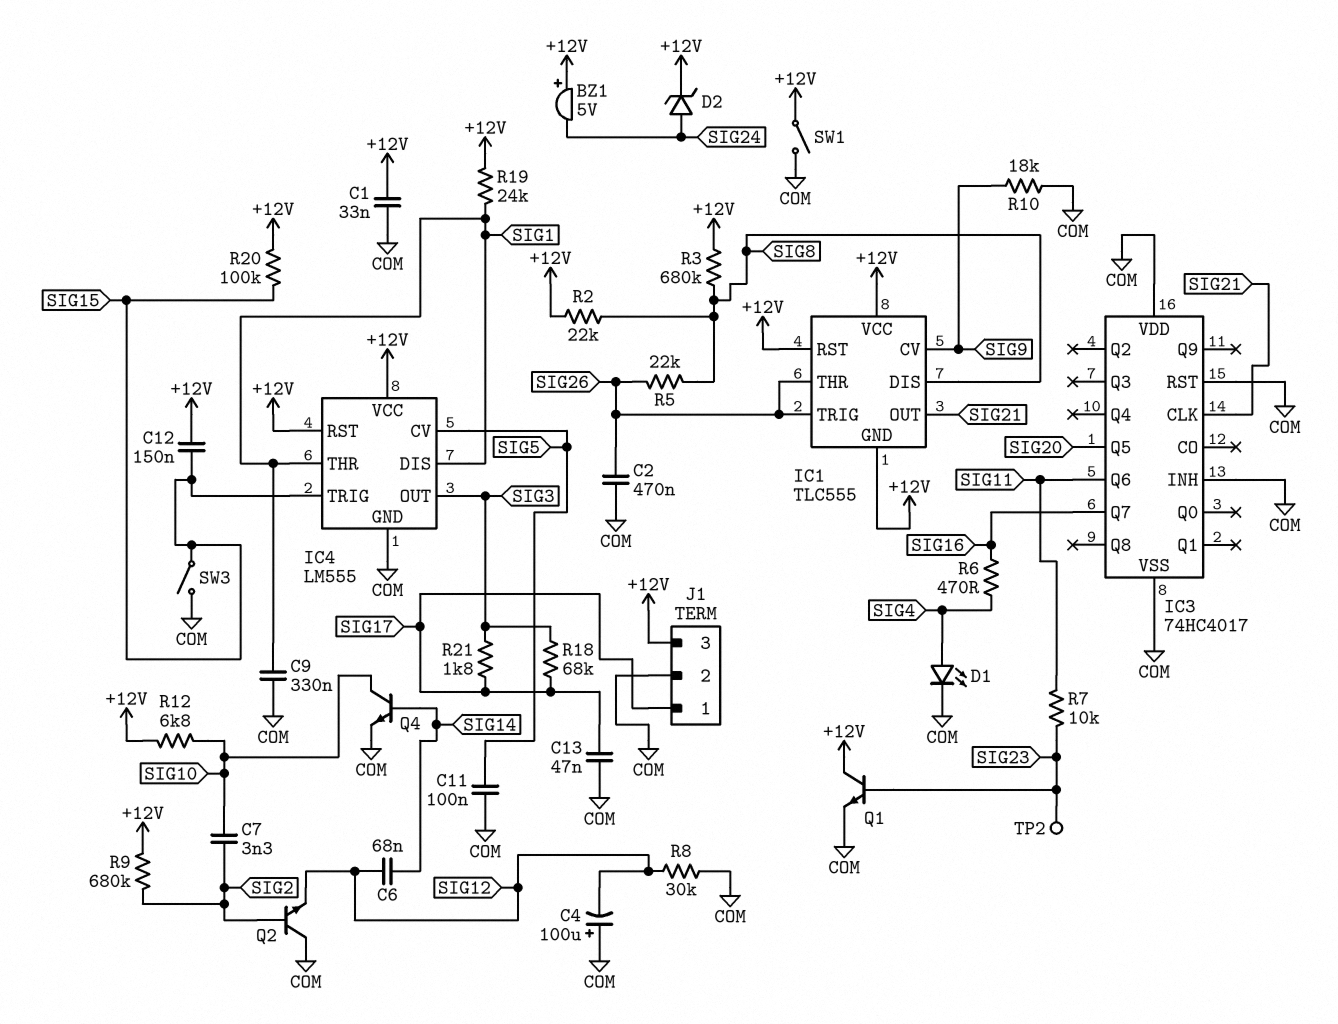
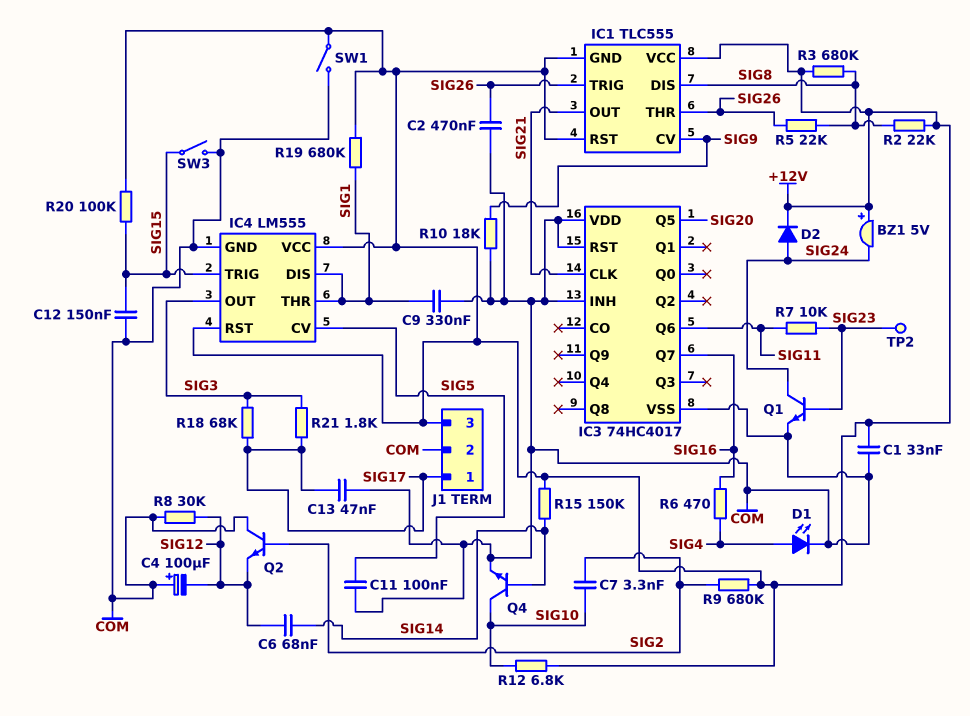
C12: 150nF (+12V, SIG15) -> 150nF (COM, SIG15)
D2: zener (A SIG24, K +12V) -> diode (A SIG24, K +12V)
Q1: NPN (B SIG23, C +12V, E COM) -> NPN (B SIG23, C SIG24, E COM)
R15: none -> 150k (+12V, SIG14)
R19: 24k (+12V, SIG1) -> 680k (+12V, SIG1)

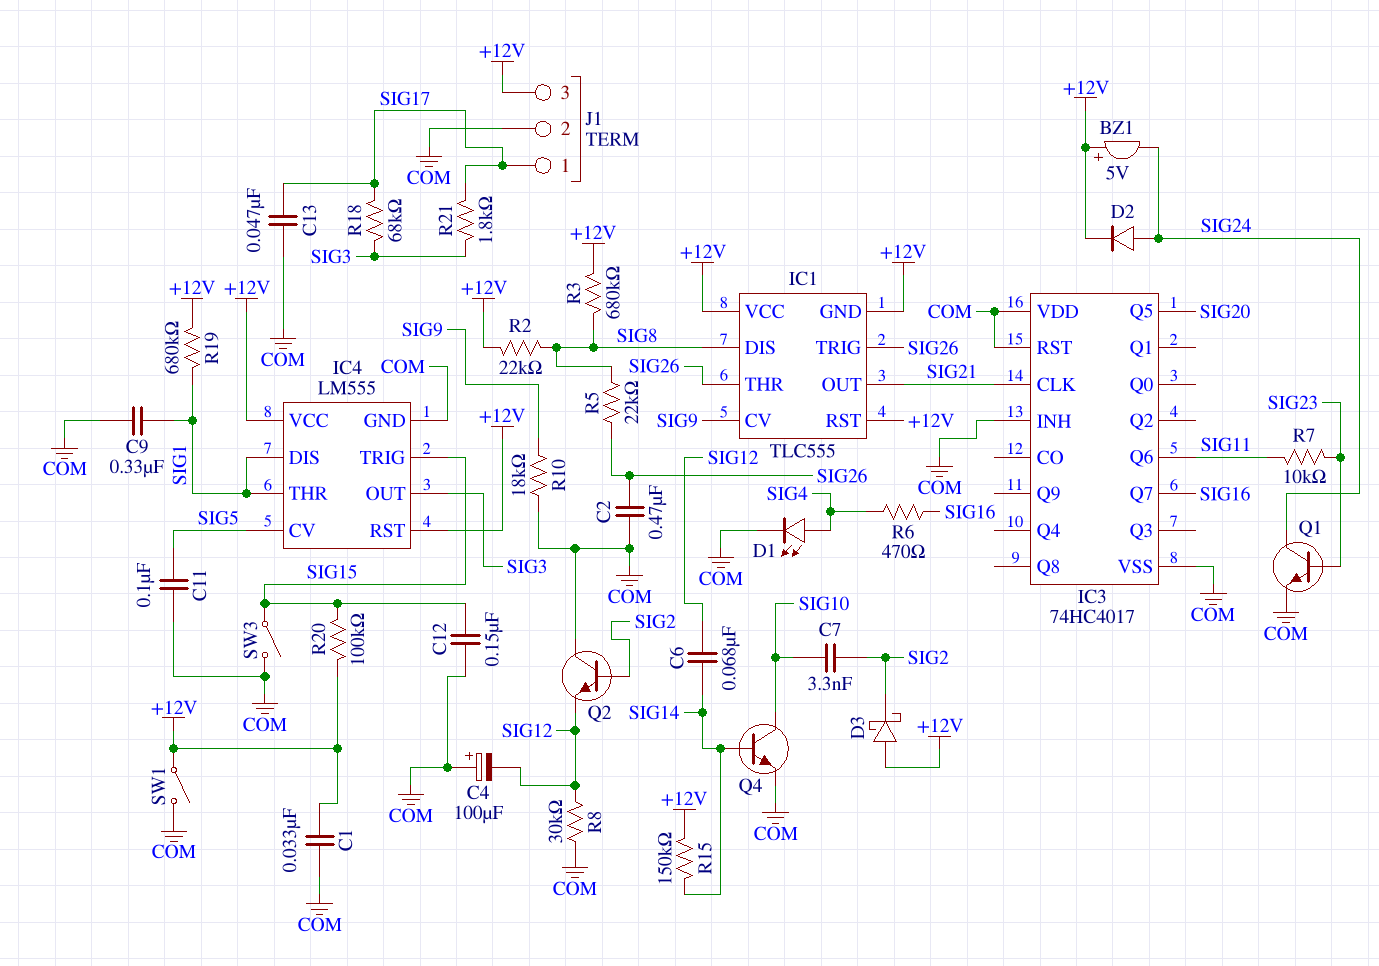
D3: none -> schottky (A +12V, K SIG2)
R9: 680k (+12V, SIG2) -> none
R12: 6.8k (+12V, SIG10) -> none
TP2: test point (SIG23) -> none

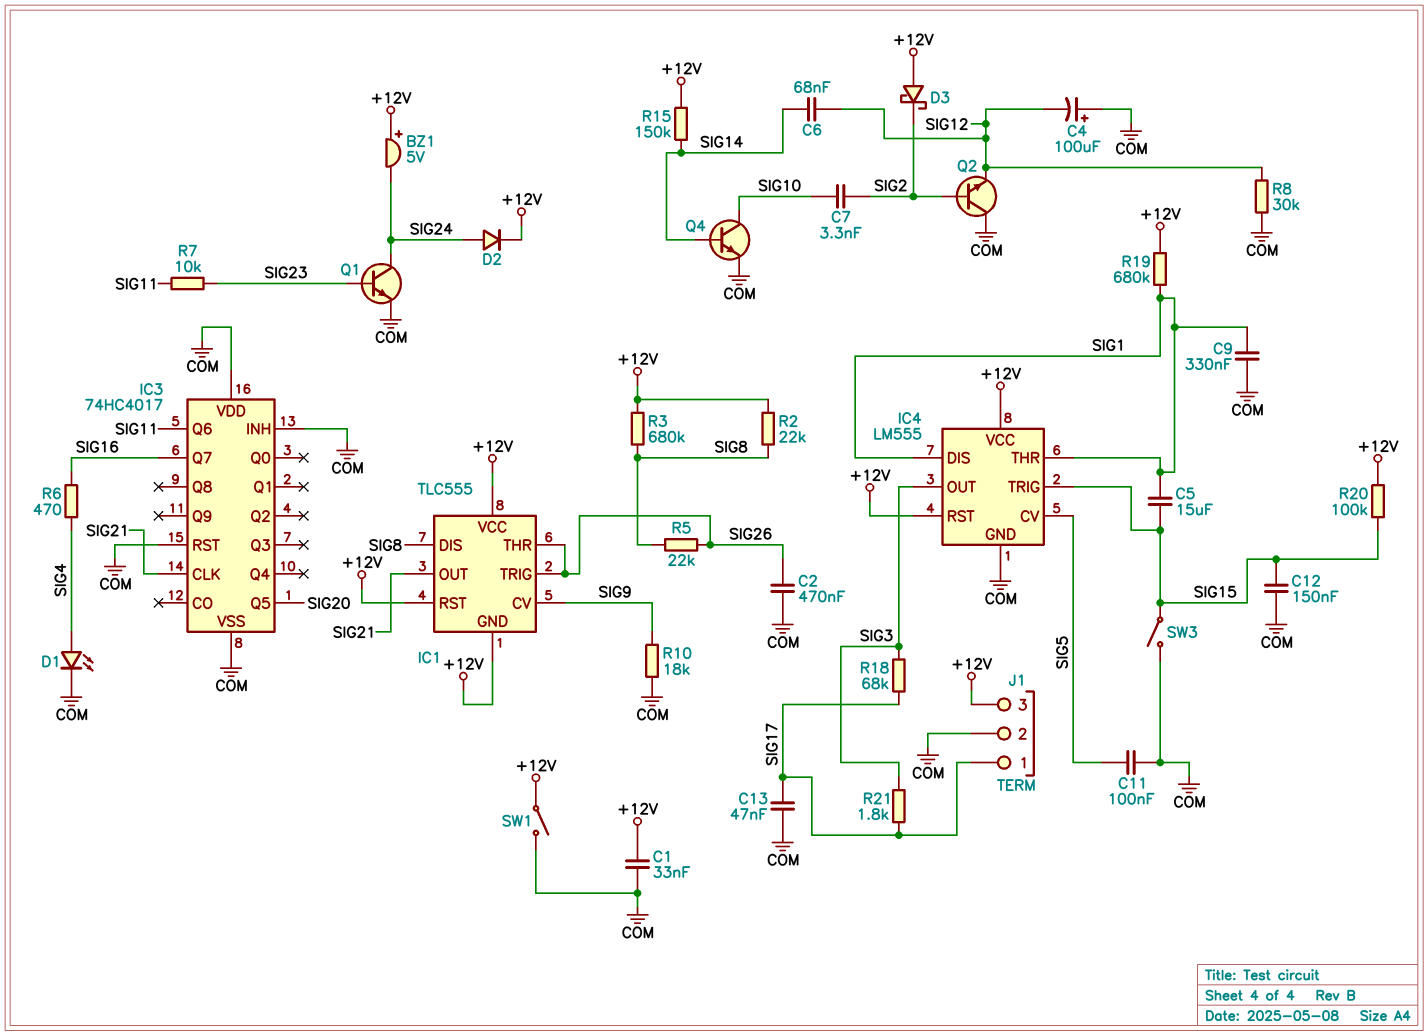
C5: none -> 15uF (SIG1, SIG15)

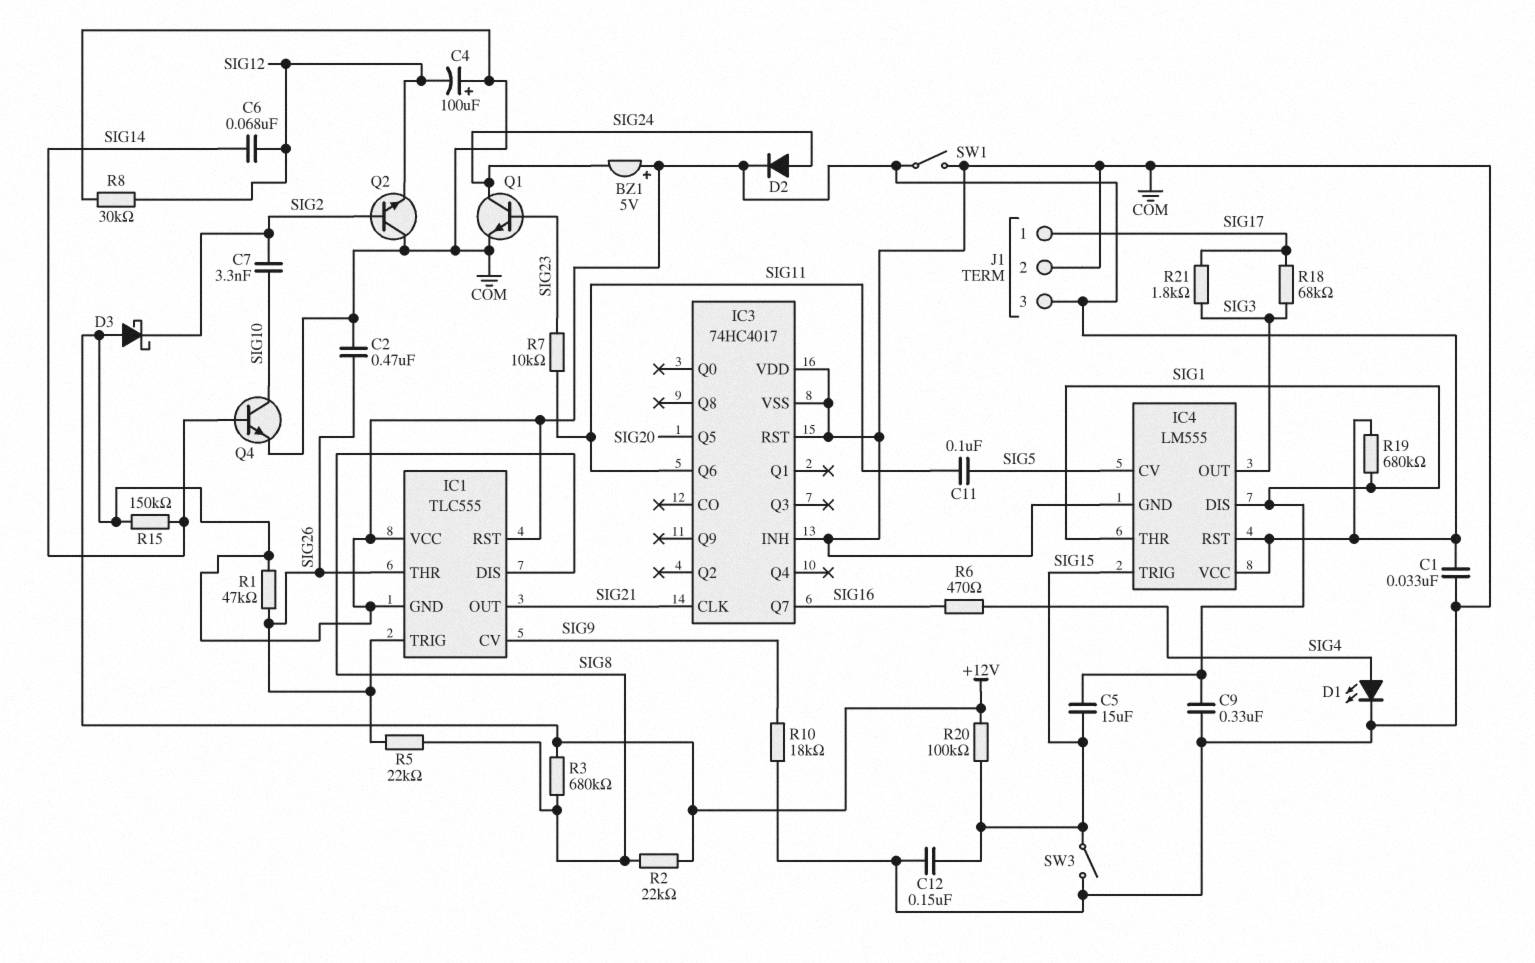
C11: 100nF (COM, SIG5) -> 100nF (SIG5, SIG11)
C13: 47nF (COM, SIG17) -> none
R1: none -> 47k (+12V, SIG26)

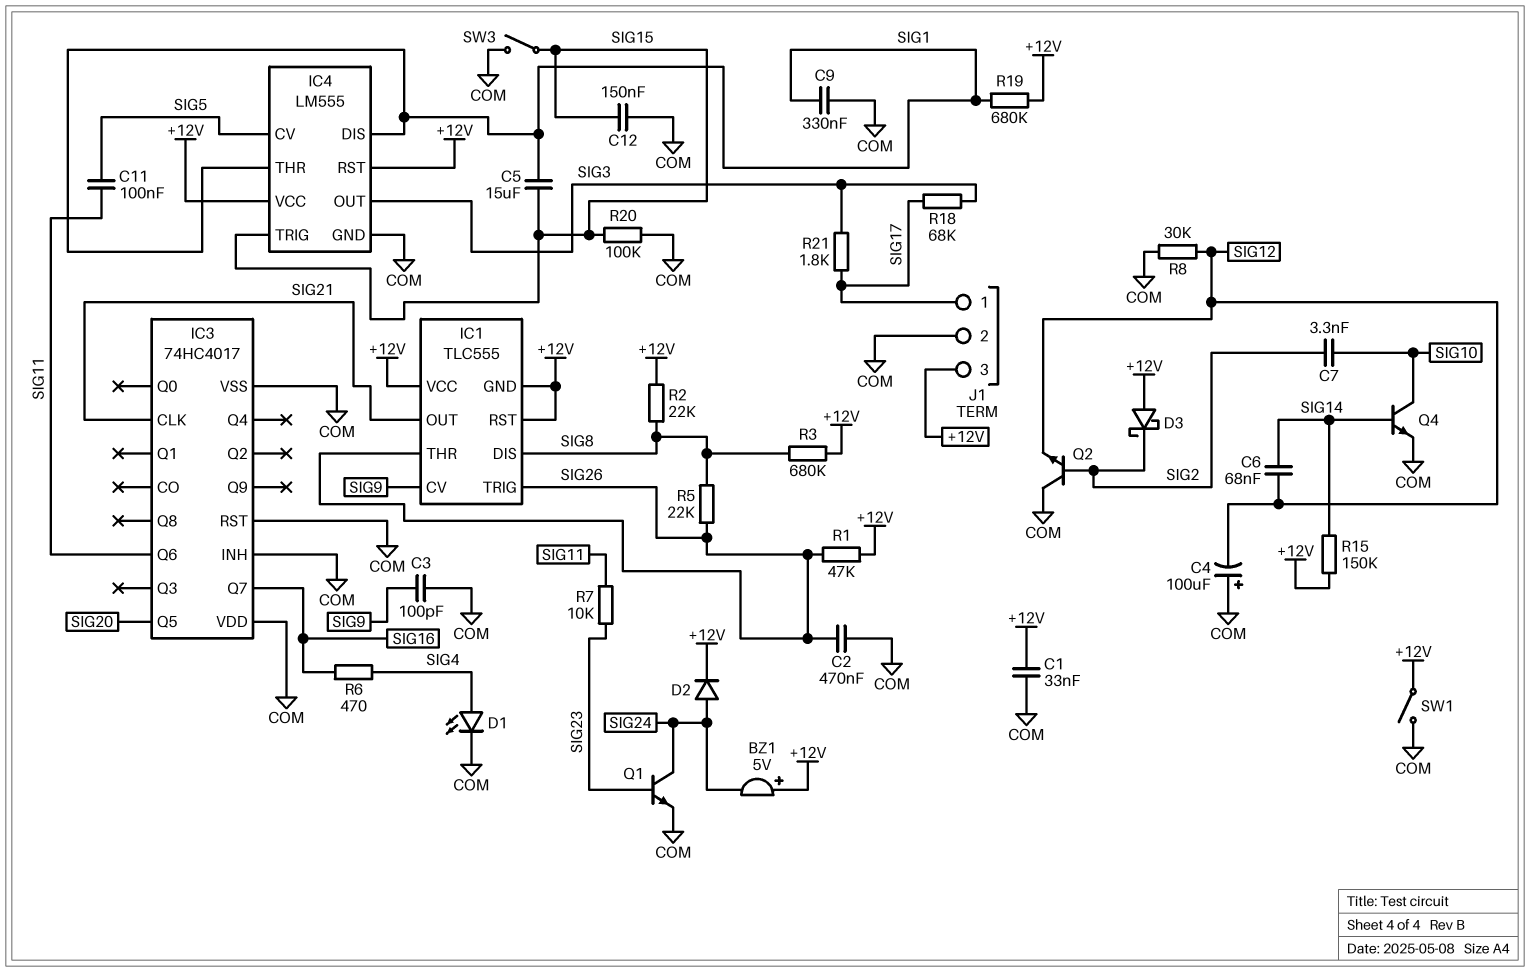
C3: none -> 100pF (COM, SIG9)
R10: 18k (COM, SIG9) -> none
R20: 100k (+12V, SIG15) -> 100k (COM, SIG15)

